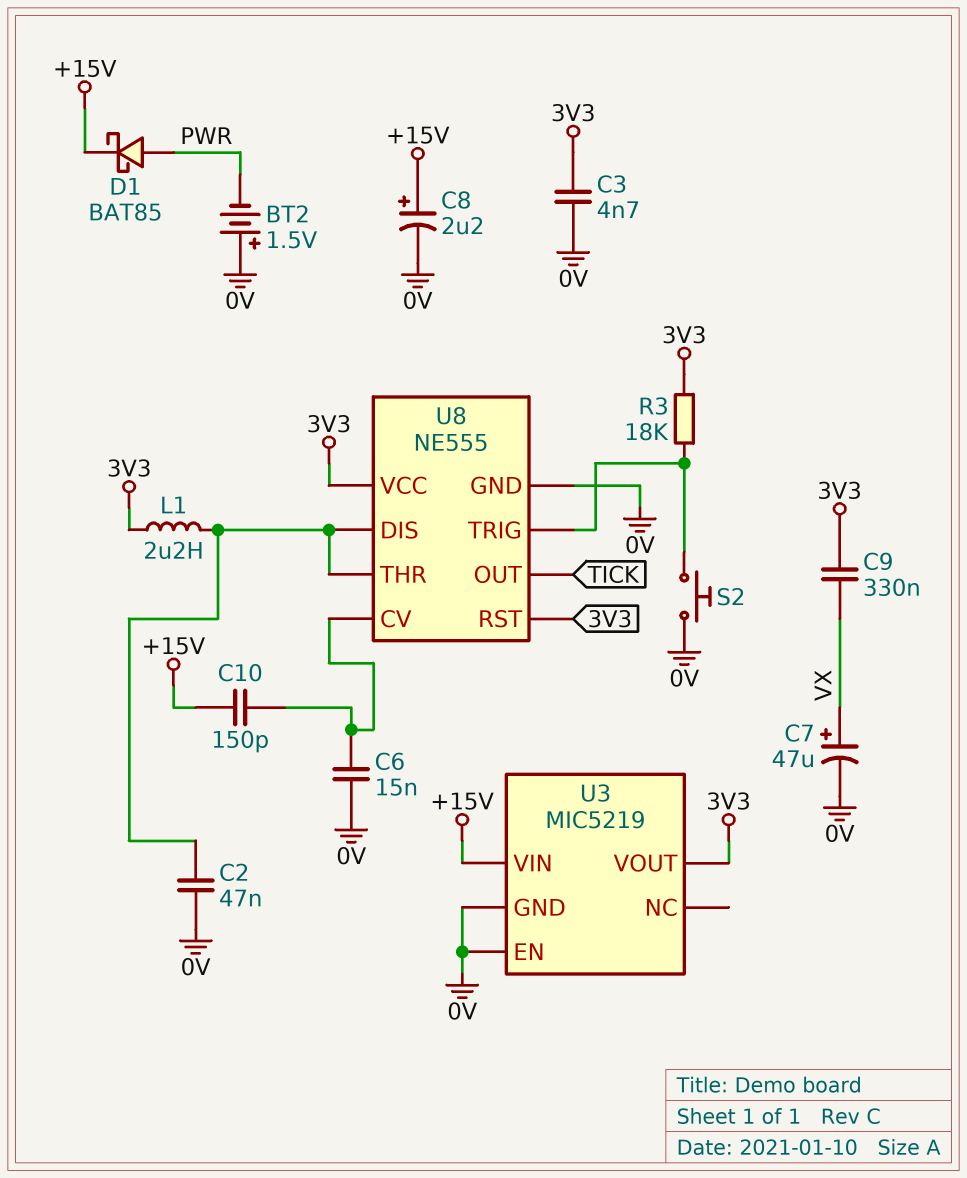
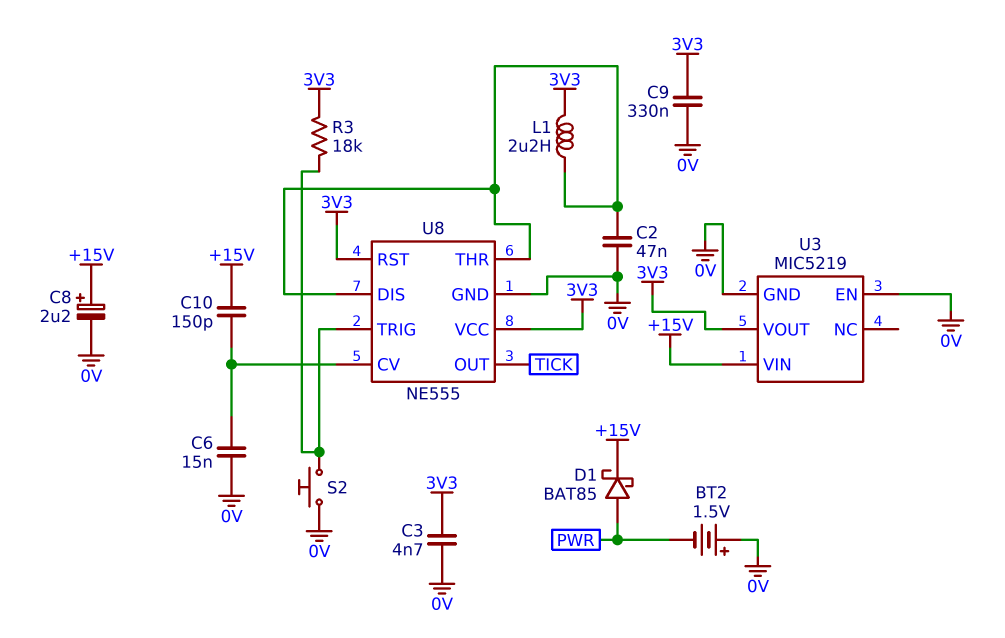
C7: 47uF (plus VX, minus 0V) -> none
C9: 330nF (3V3, VX) -> 330nF (0V, 3V3)

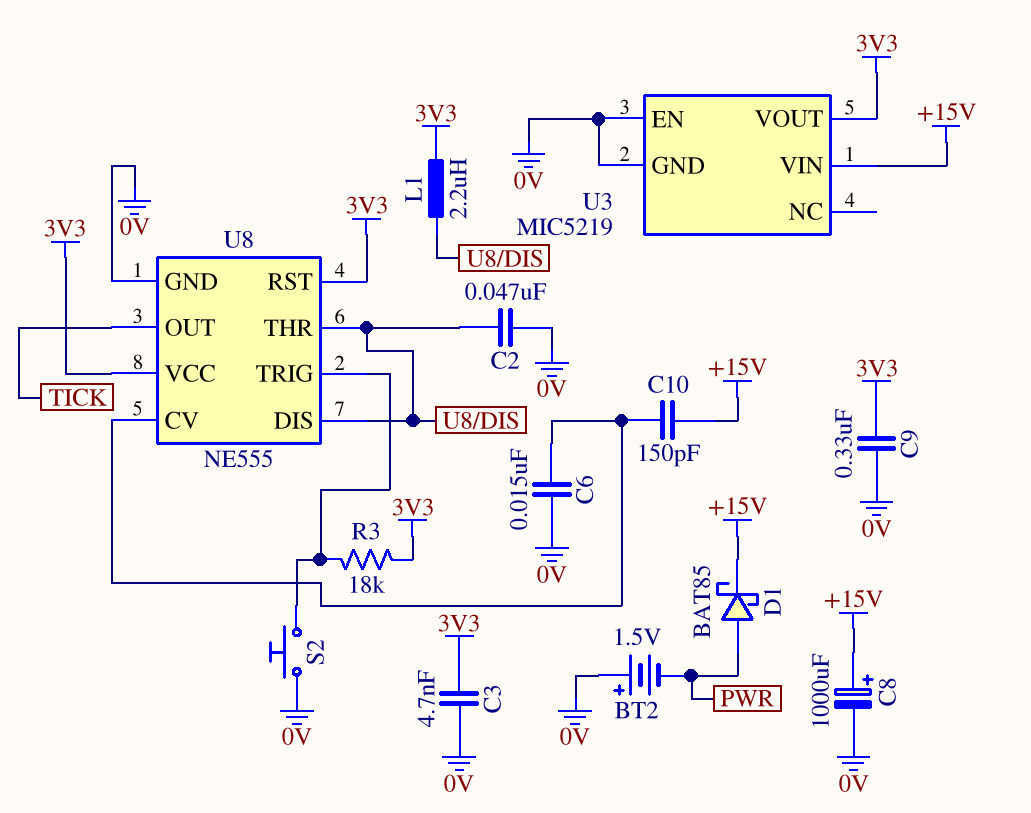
C8: 2.2uF (plus +15V, minus 0V) -> 1000uF (plus +15V, minus 0V)

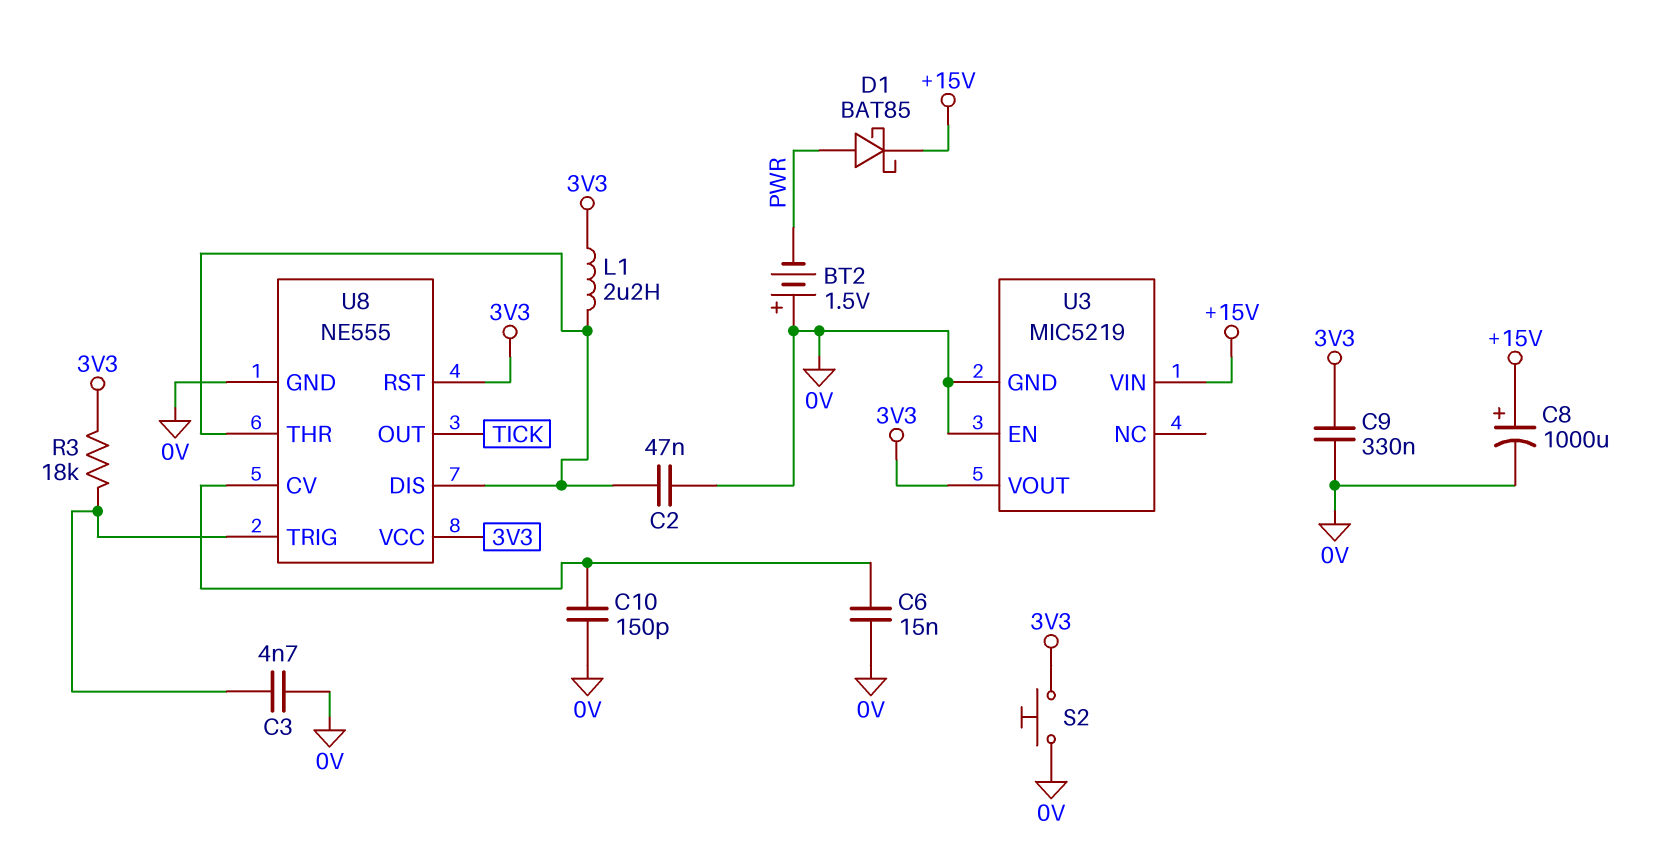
C3: 4.7nF (0V, 3V3) -> 4.7nF (0V, U8/TRIG)
C10: 150pF (+15V, U8/CV) -> 150pF (0V, U8/CV)
S2: button (0V, U8/TRIG) -> button (0V, 3V3)

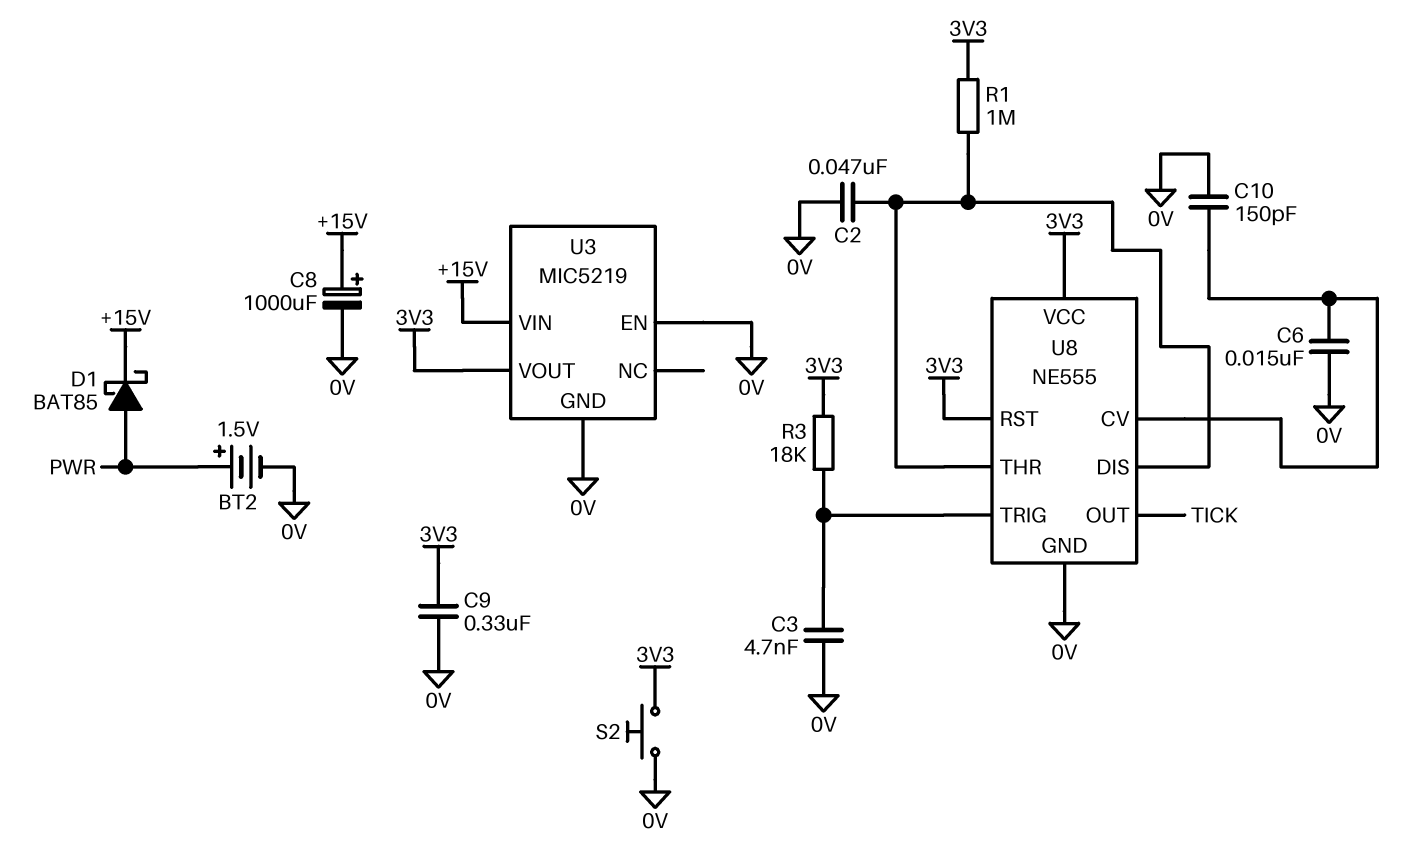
BT2: 1.5V (plus 0V, minus PWR) -> 1.5V (plus PWR, minus 0V)
L1: 2.2uH (3V3, U8/DIS) -> none
R1: none -> 1M (3V3, U8/DIS)

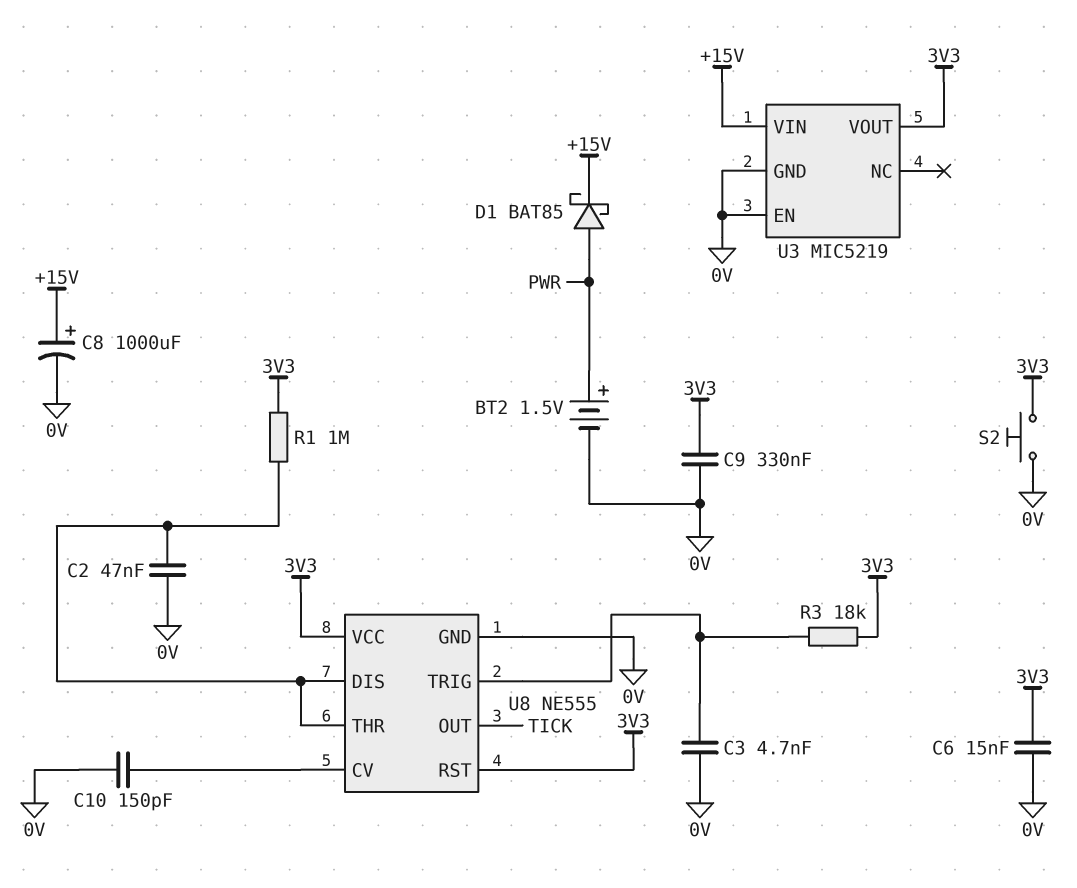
C6: 15nF (0V, U8/CV) -> 15nF (0V, 3V3)

